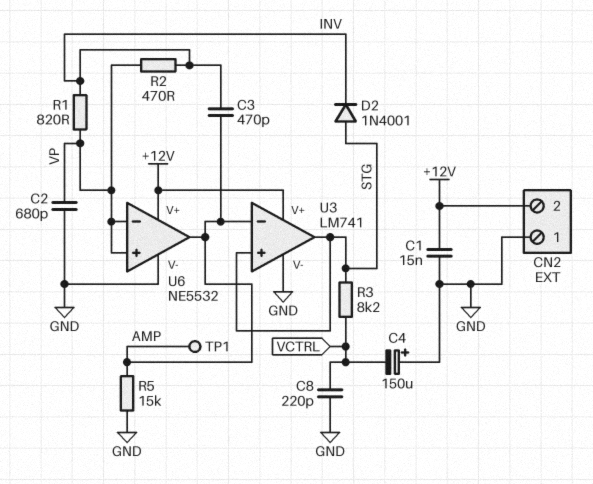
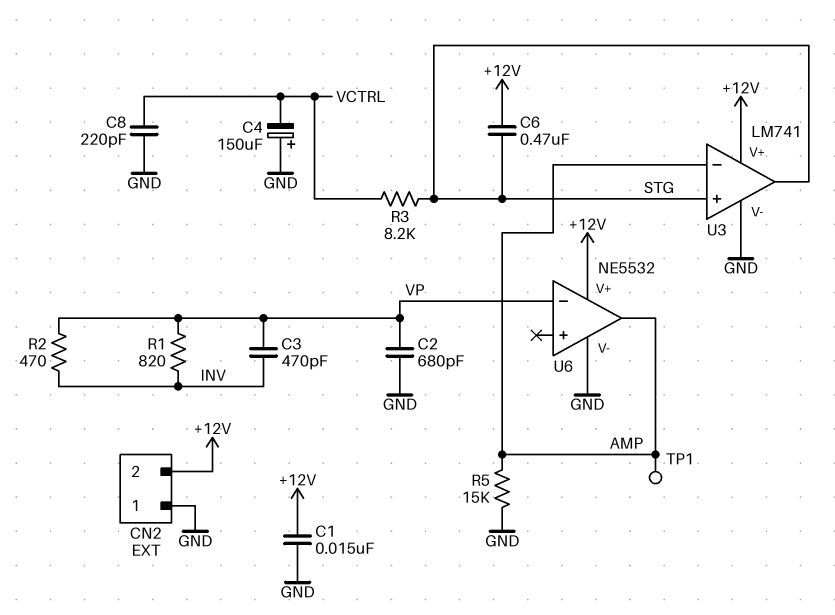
C3: 470pF (AMP, INV) -> 470pF (INV, VP)
C6: none -> 470nF (+12V, STG)
D2: diode 1N4001 (A STG, K INV) -> none
U6 pin in+: VP -> none

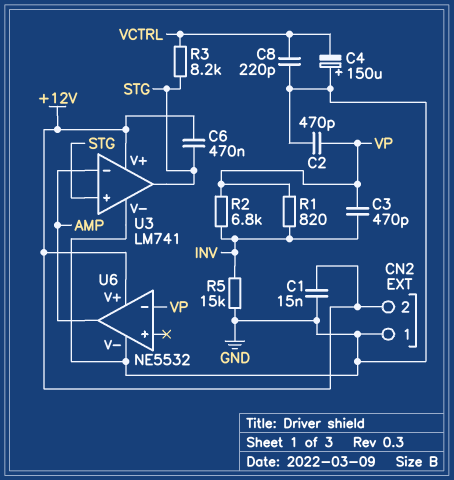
C2: 680pF (GND, VP) -> 470pF (GND, VP)
R2: 470 (INV, VP) -> 6.8k (INV, VP)
R5: 15k (AMP, GND) -> 15k (GND, INV)
TP1: test point (AMP) -> none

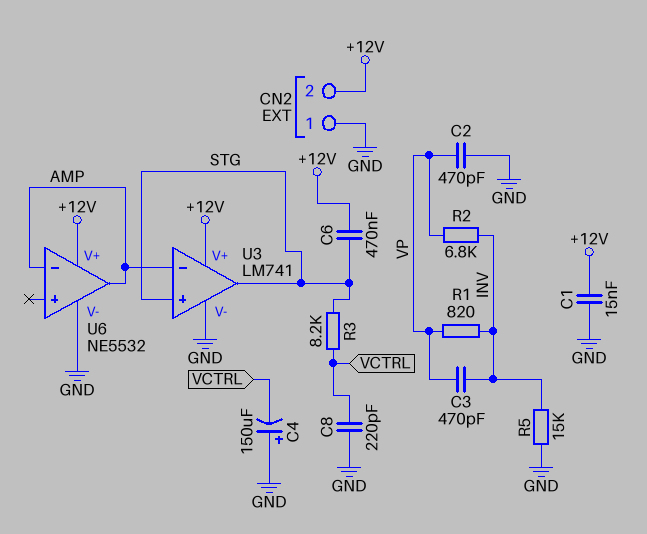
U6 pin in-: VP -> AMP

